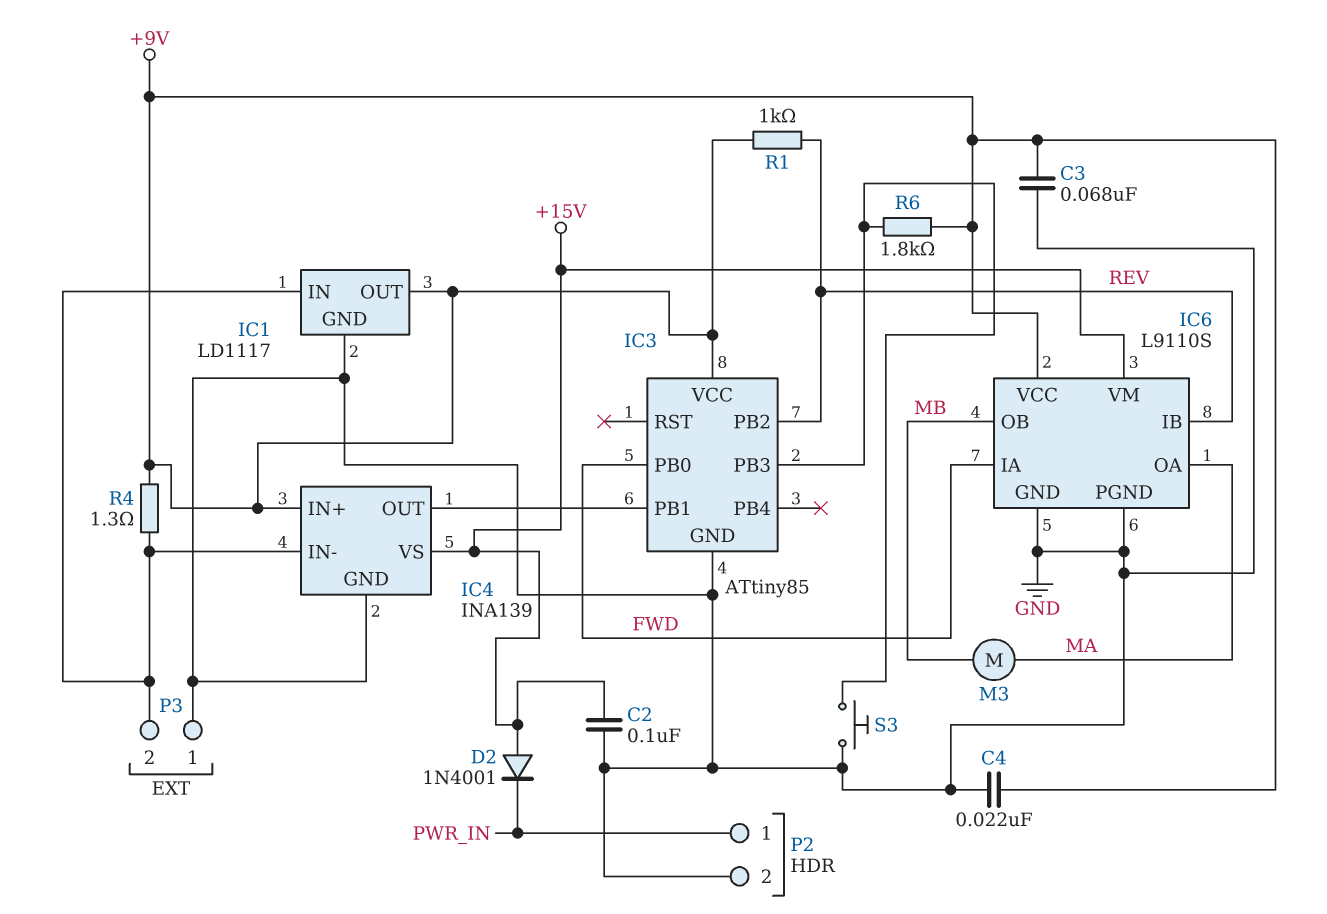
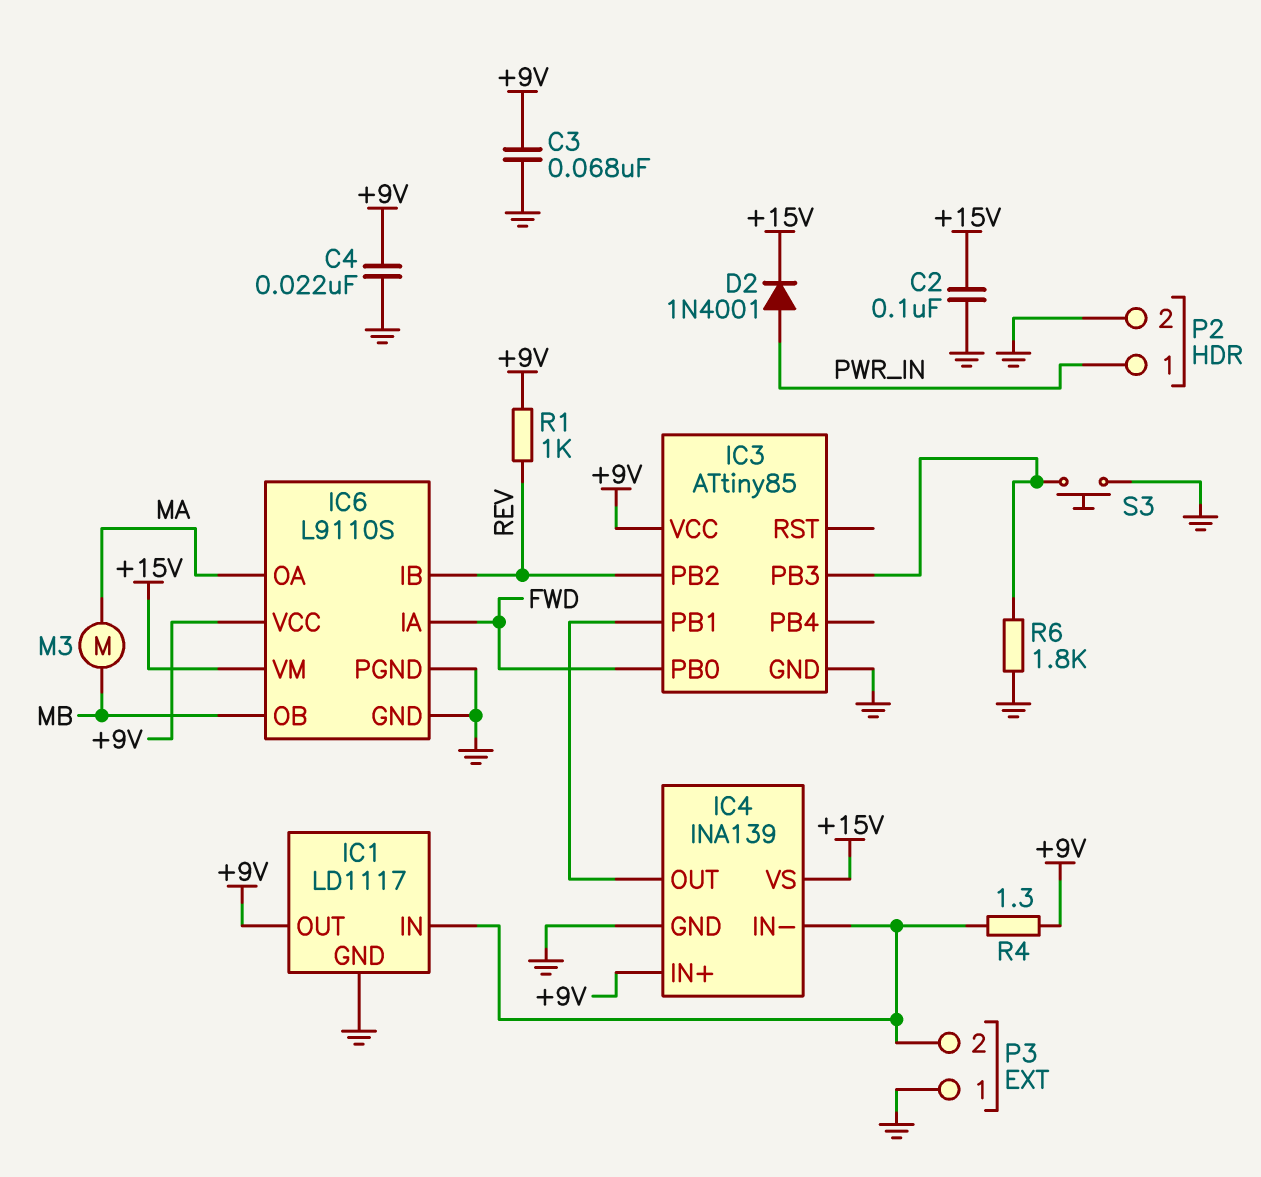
D2: diode 1N4001 (A +15V, K PWR_IN) -> diode 1N4001 (A PWR_IN, K +15V)
R6: 1.8k (+9V, IC3/PB3) -> 1.8k (GND, IC3/PB3)

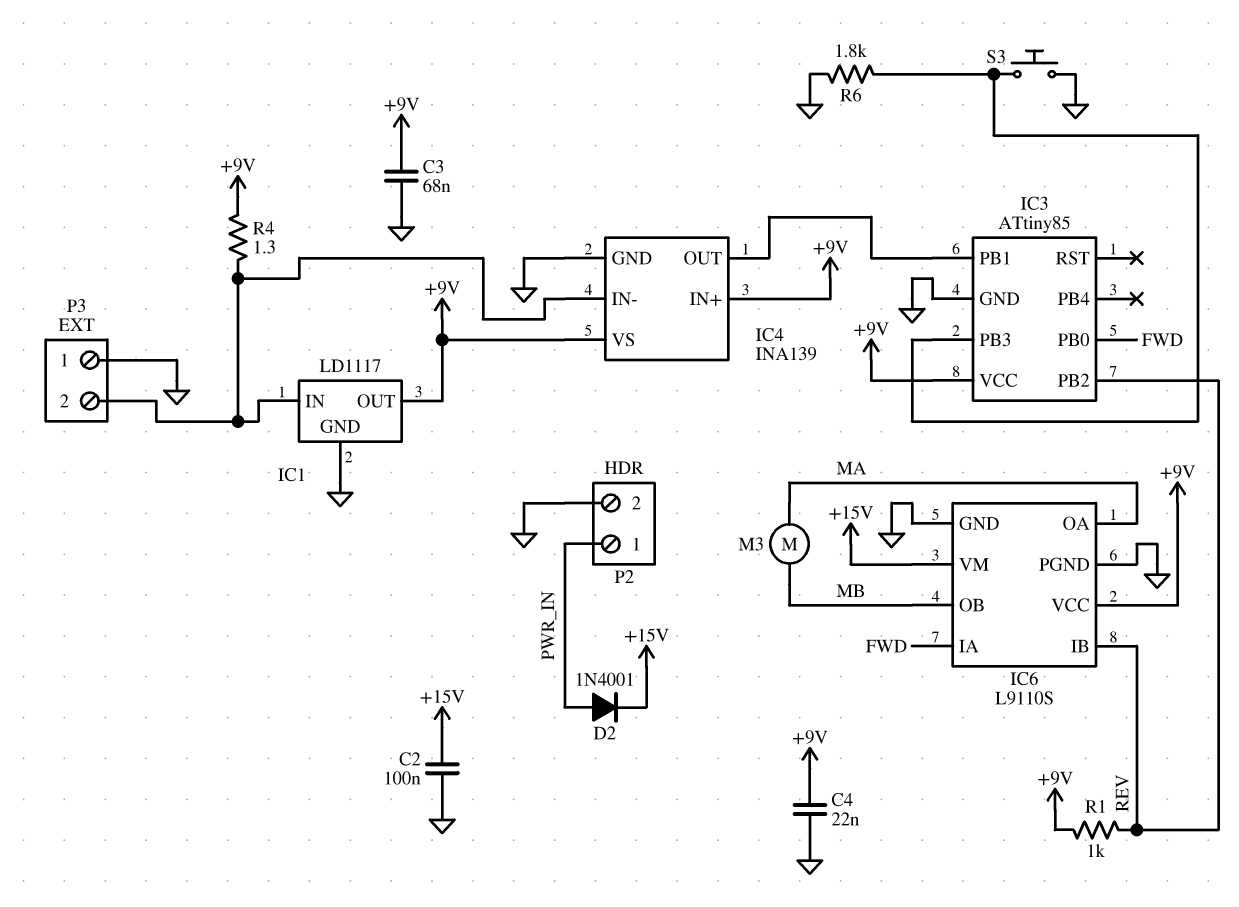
IC4 pin VS: +15V -> +9V

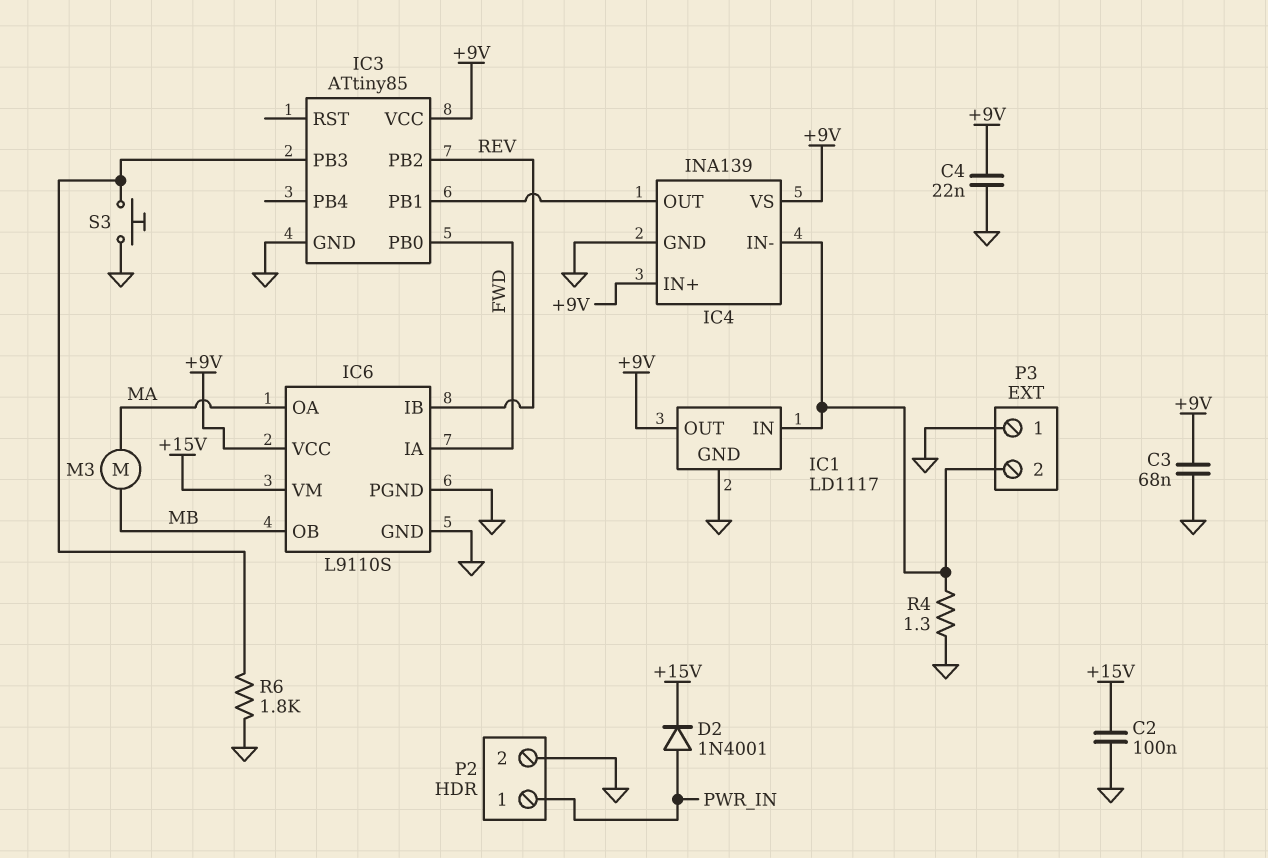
R1: 1k (+9V, REV) -> none
R4: 1.3 (+9V, IC1/IN) -> 1.3 (GND, IC1/IN)

